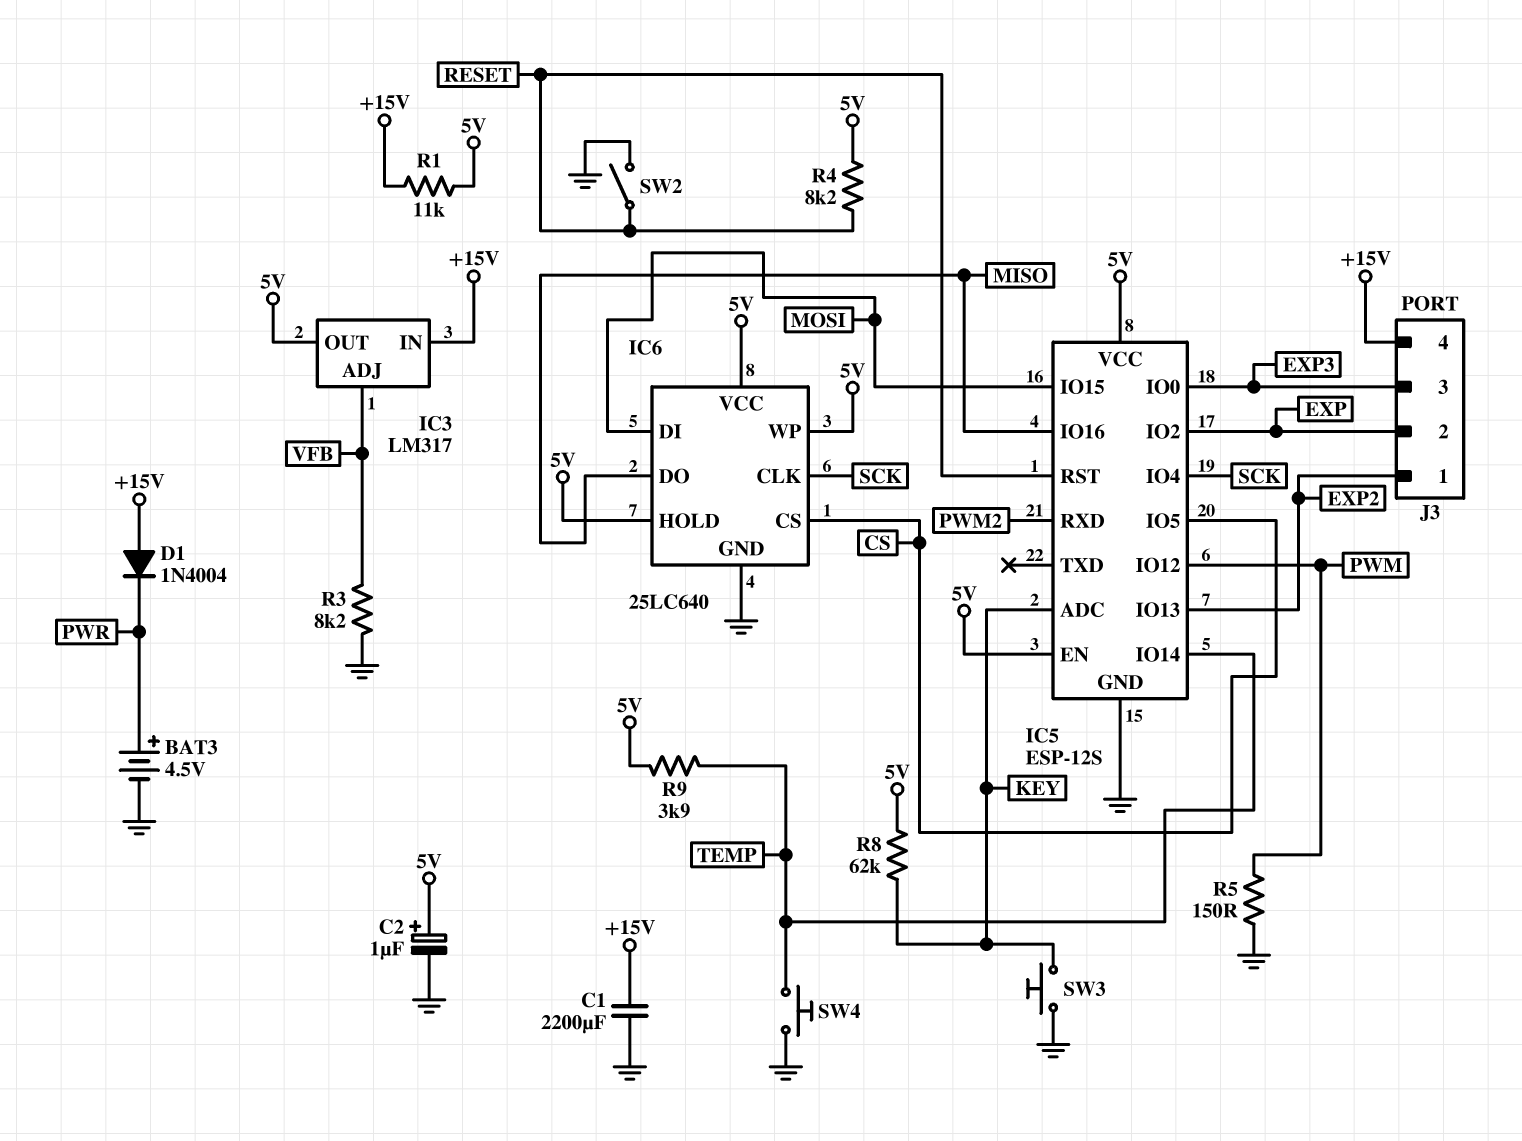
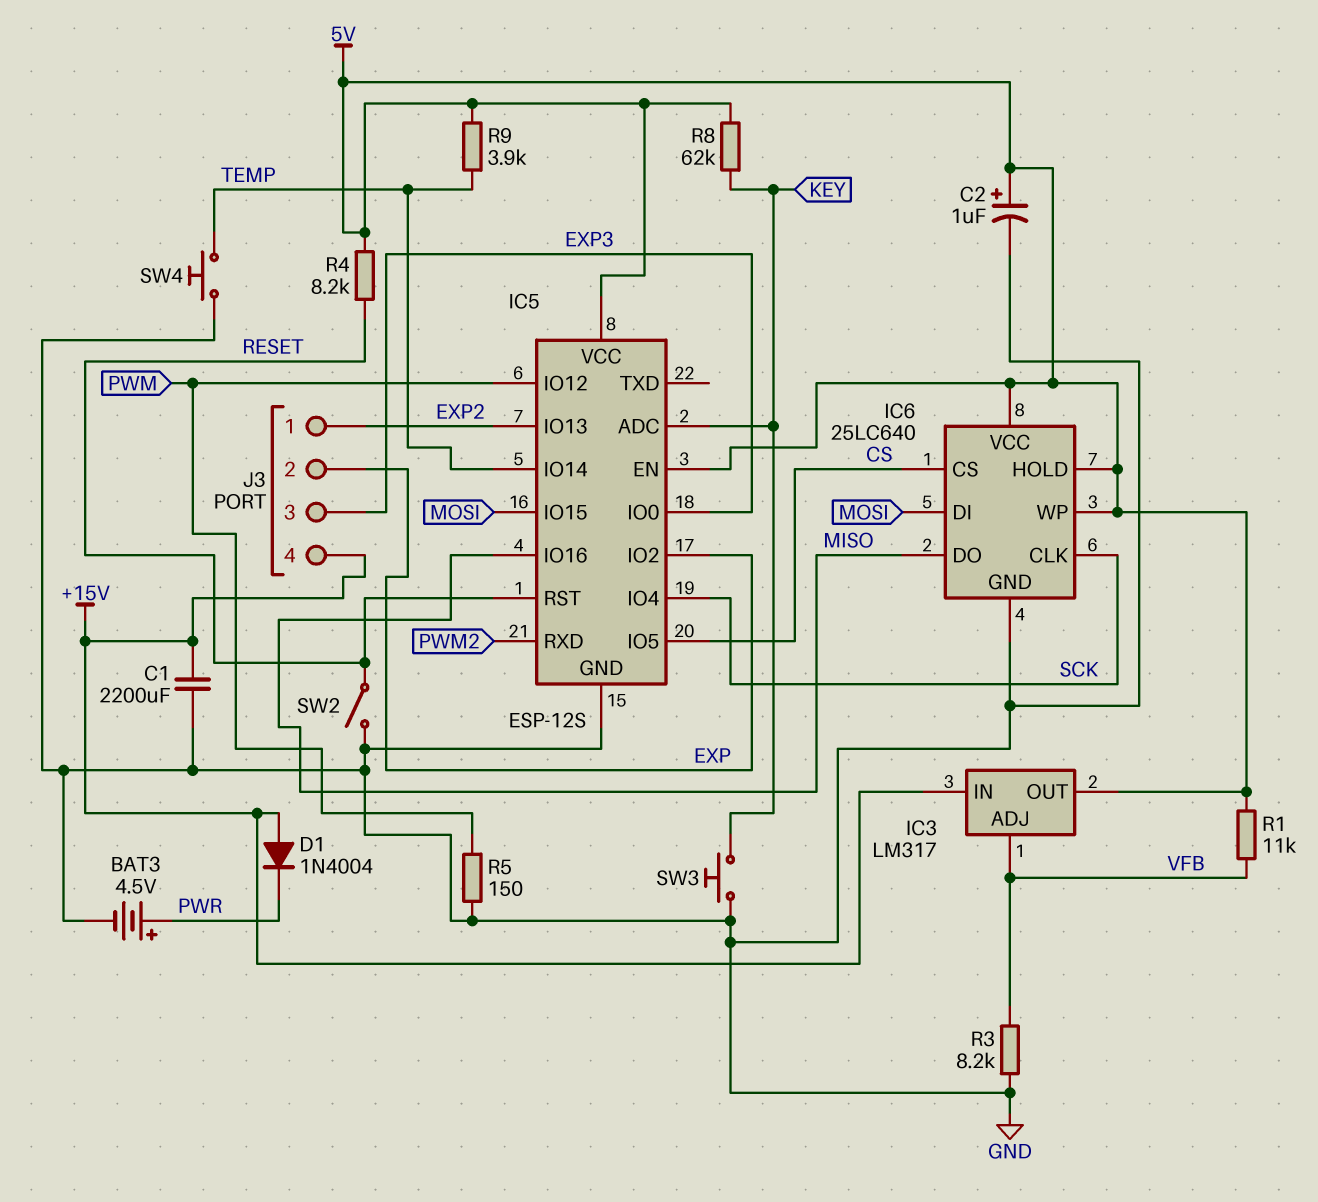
R1: 11k (+15V, 5V) -> 11k (5V, VFB)

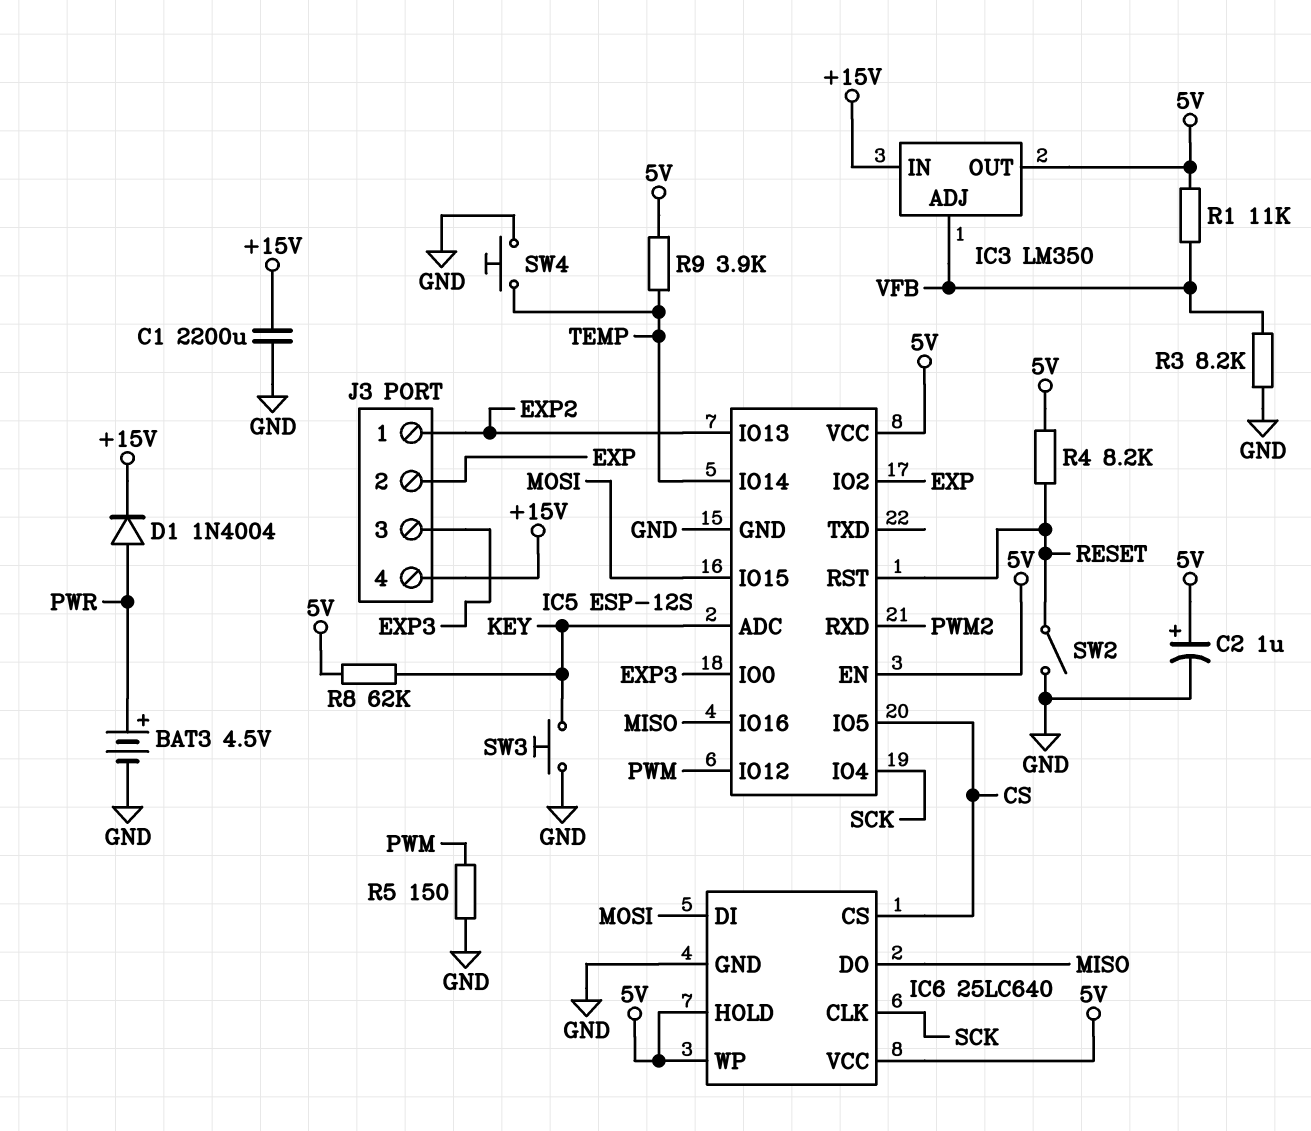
D1: diode 1N4004 (A +15V, K PWR) -> diode 1N4004 (A PWR, K +15V)
IC3: LM317 -> LM350

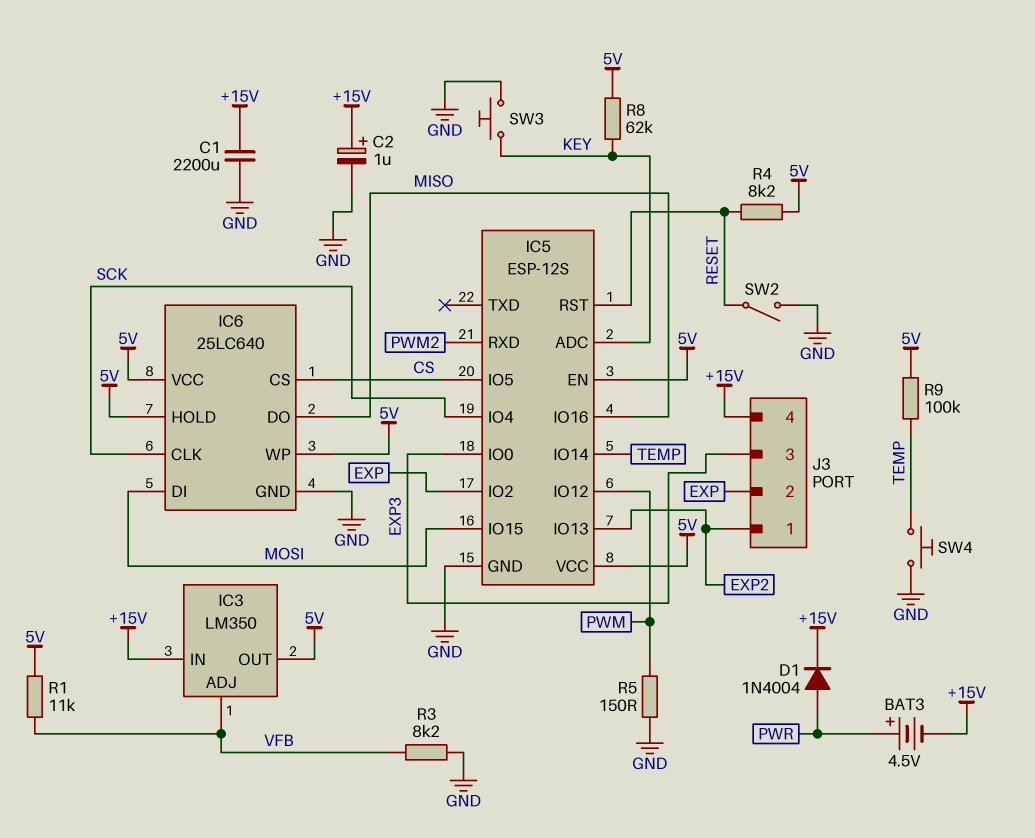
BAT3: 4.5V (plus PWR, minus GND) -> 4.5V (plus PWR, minus +15V)
C2: 1uF (plus 5V, minus GND) -> 1uF (plus +15V, minus GND)
R9: 3.9k (5V, TEMP) -> 100k (5V, TEMP)

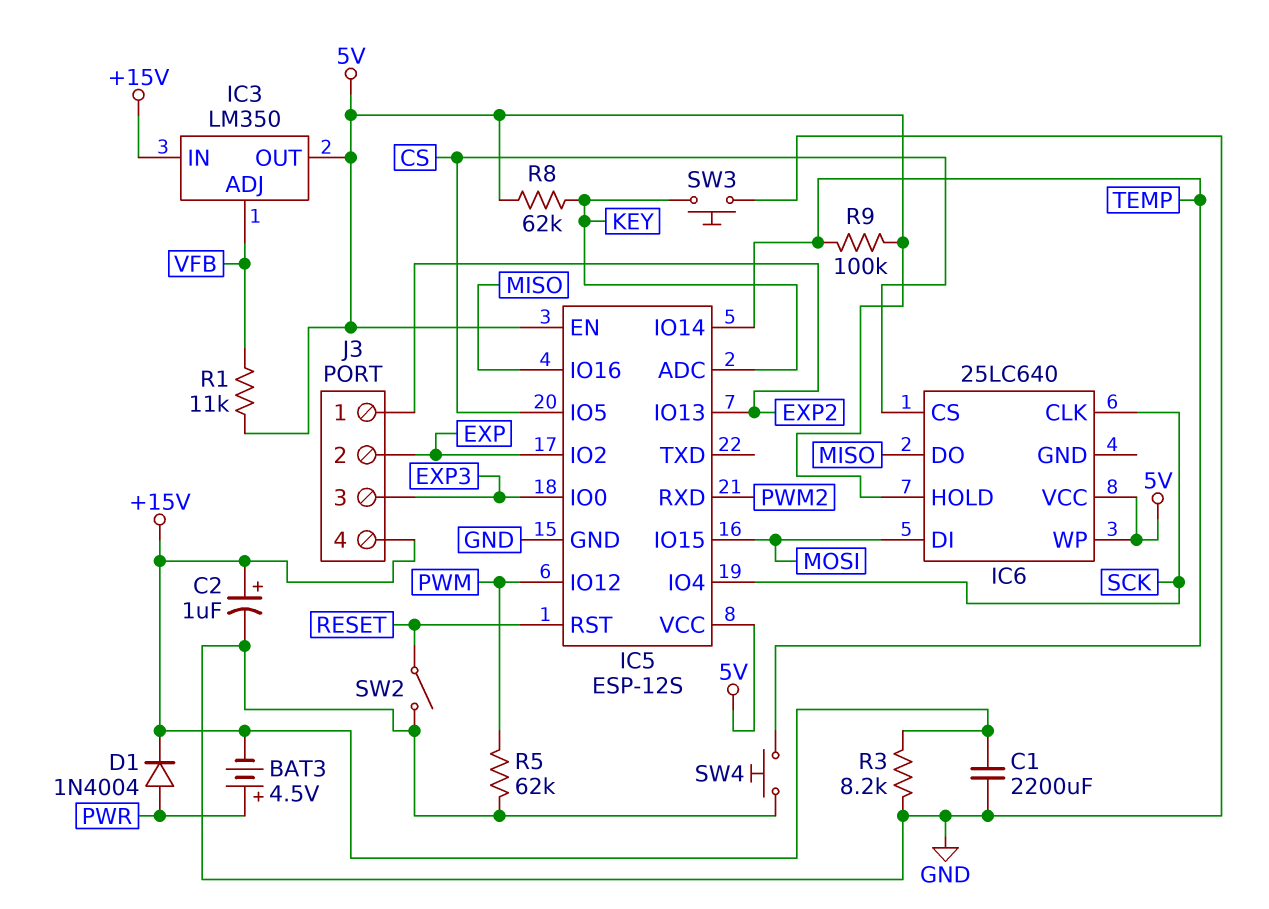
IC6 pin GND: GND -> none
R3: 8.2k (GND, VFB) -> 8.2k (+15V, GND)
R4: 8.2k (5V, RESET) -> none
R5: 150 (GND, PWM) -> 62k (GND, PWM)

